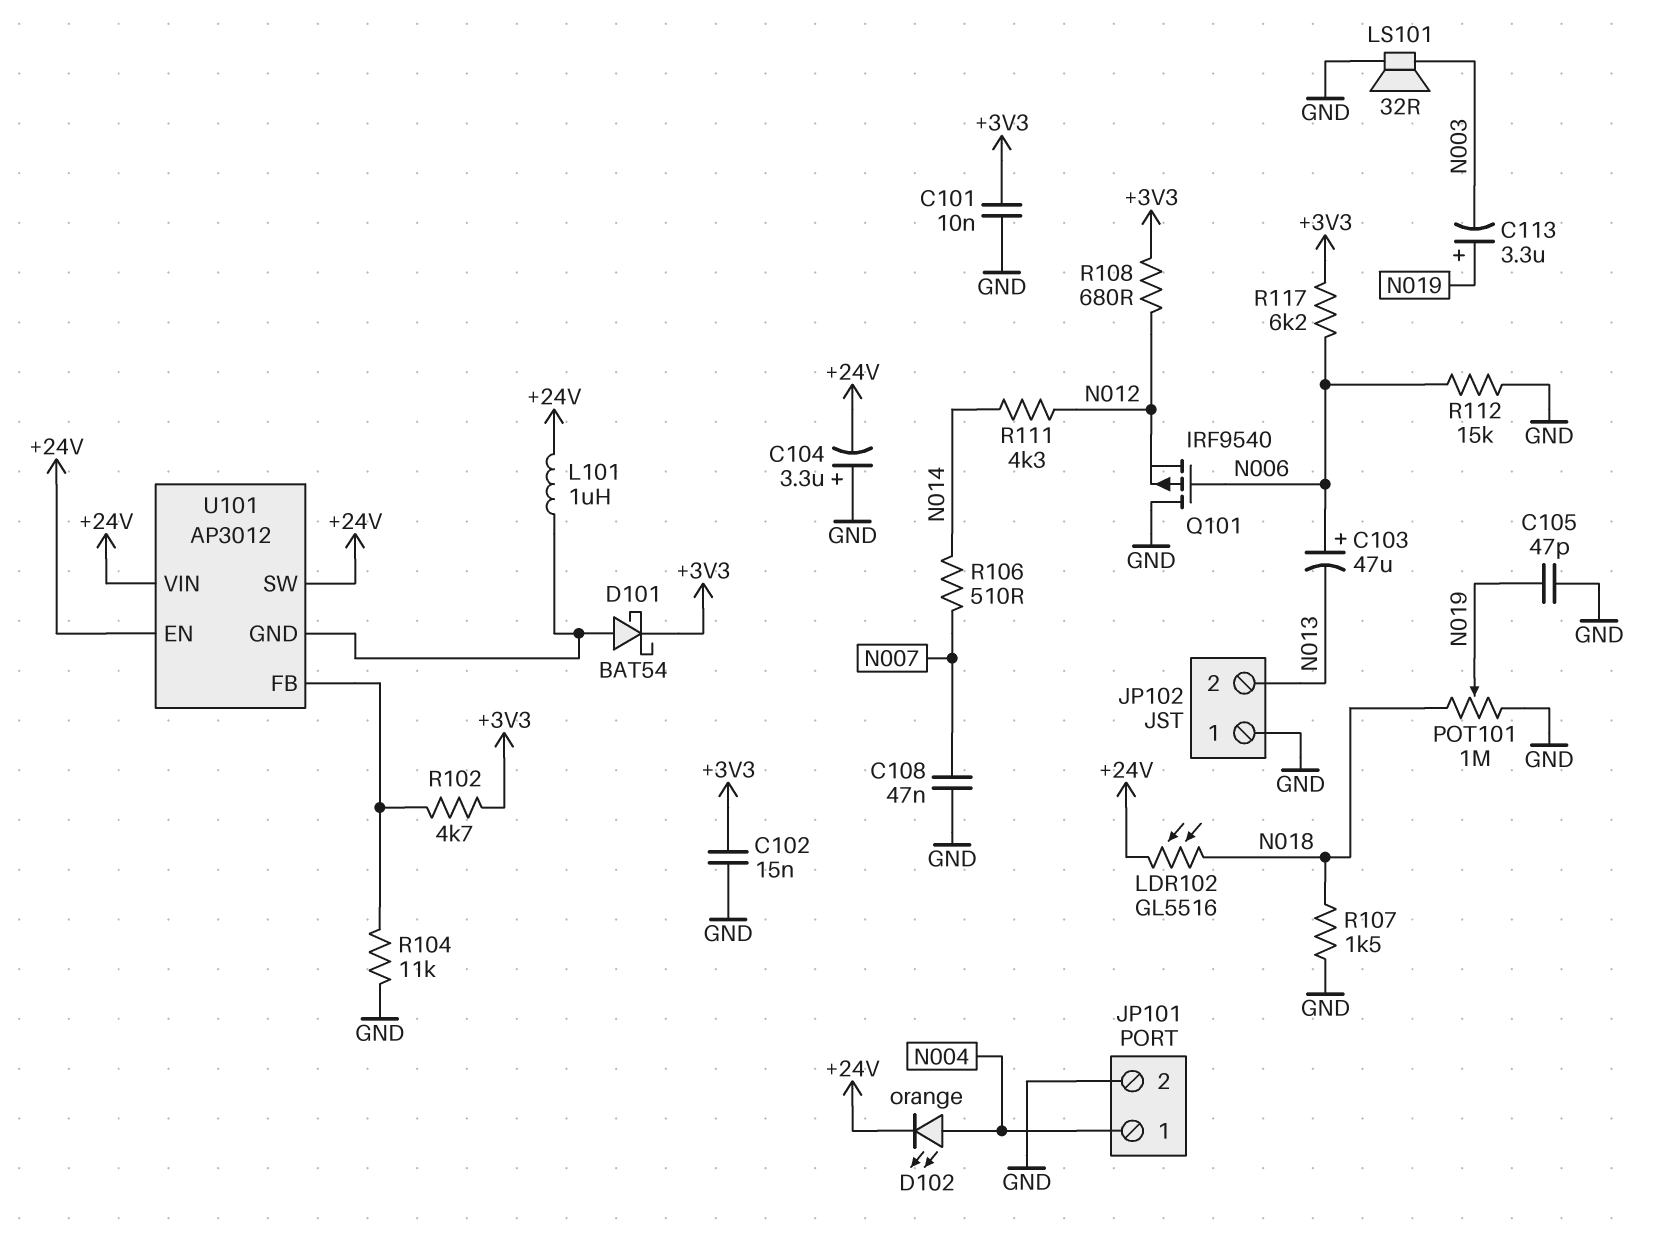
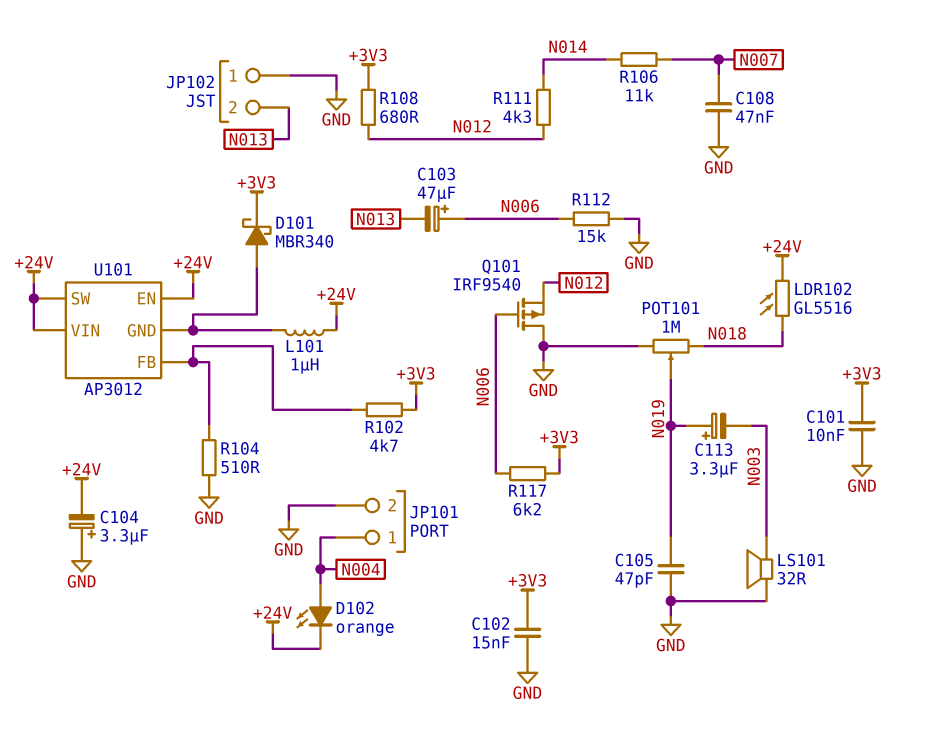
D101: schottky BAT54 (A U101/GND, K +3V3) -> schottky MBR340 (A U101/GND, K +3V3)
R104: 11k (GND, U101/FB) -> 510 (GND, U101/FB)
R106: 510 (N007, N014) -> 11k (N007, N014)
R107: 1.5k (GND, N018) -> none

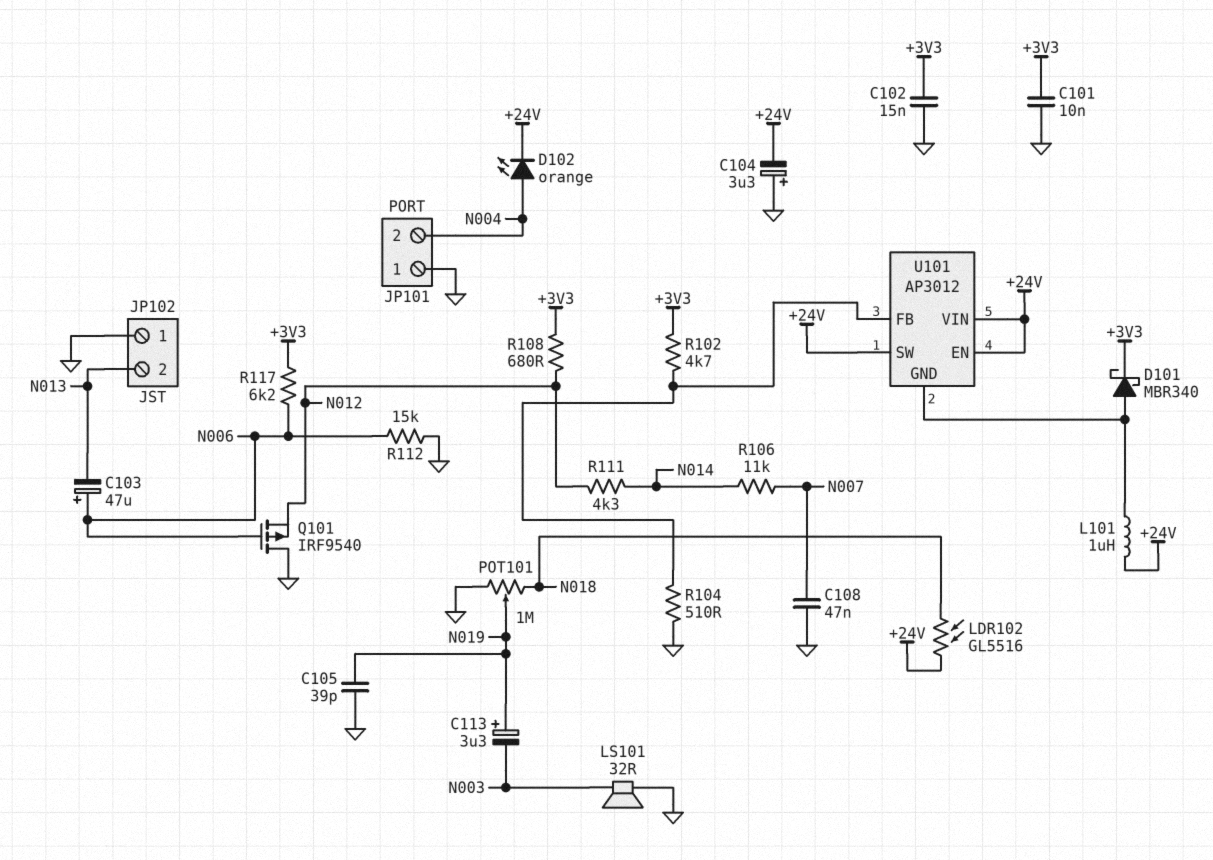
C105: 47pF (GND, N019) -> 39pF (GND, N019)
JP101 pin 1: N004 -> GND
JP101 pin 2: GND -> N004

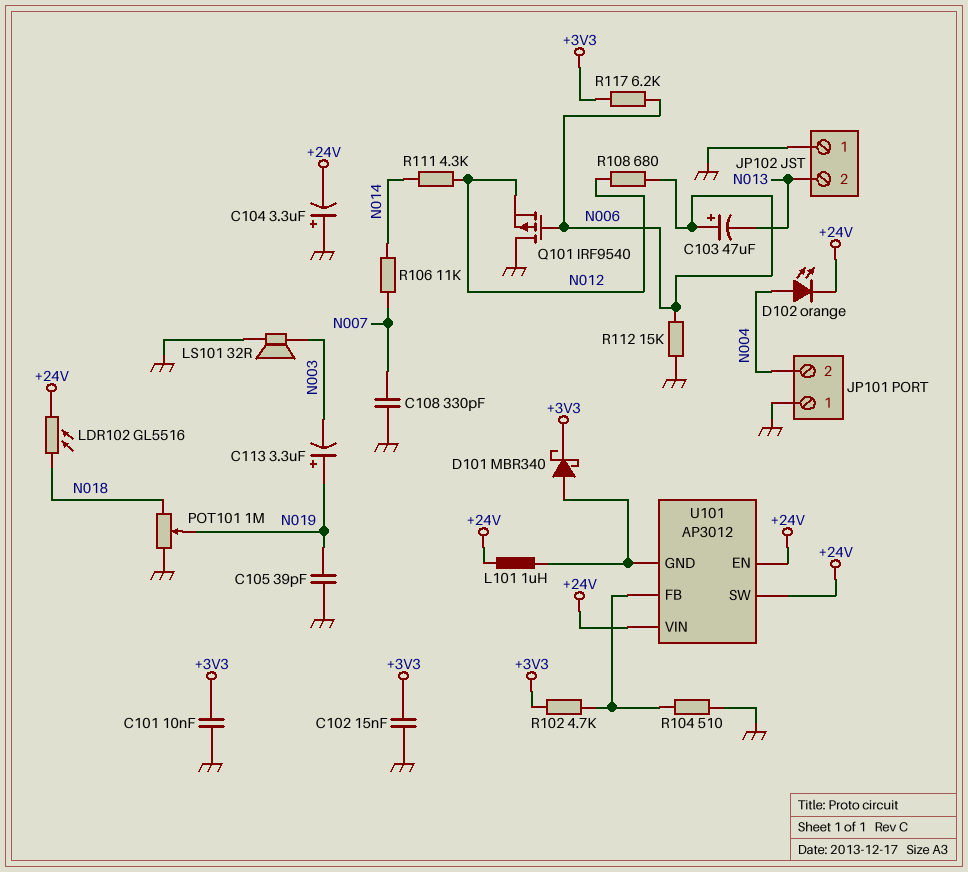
C108: 47nF (GND, N007) -> 330pF (GND, N007)
R108: 680 (+3V3, N012) -> 680 (N006, N012)

